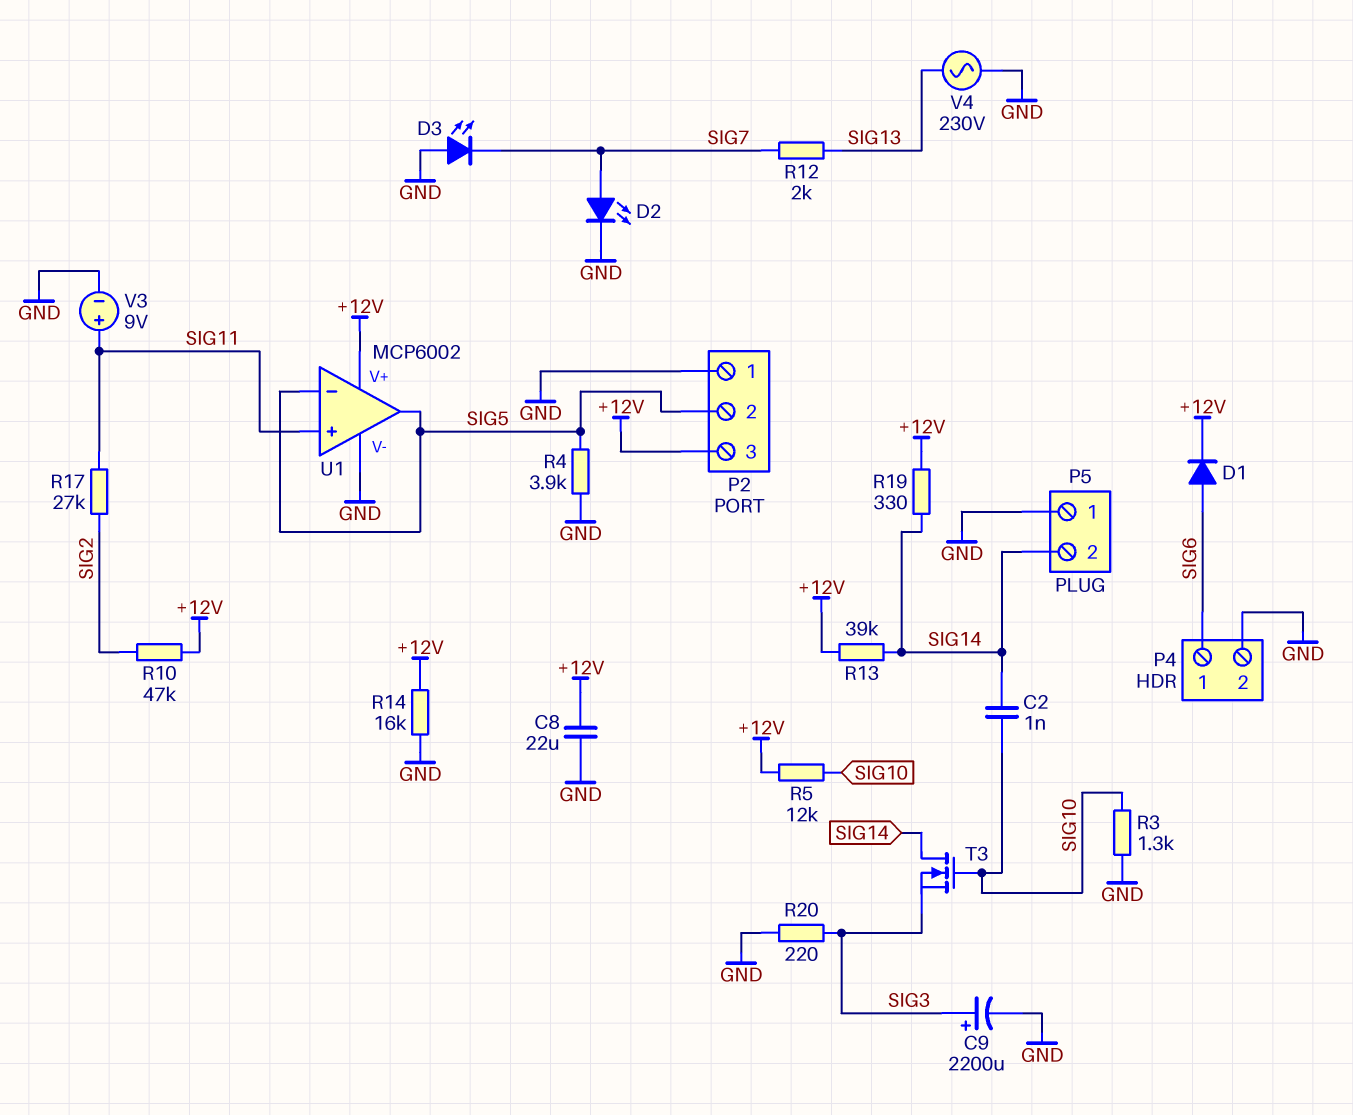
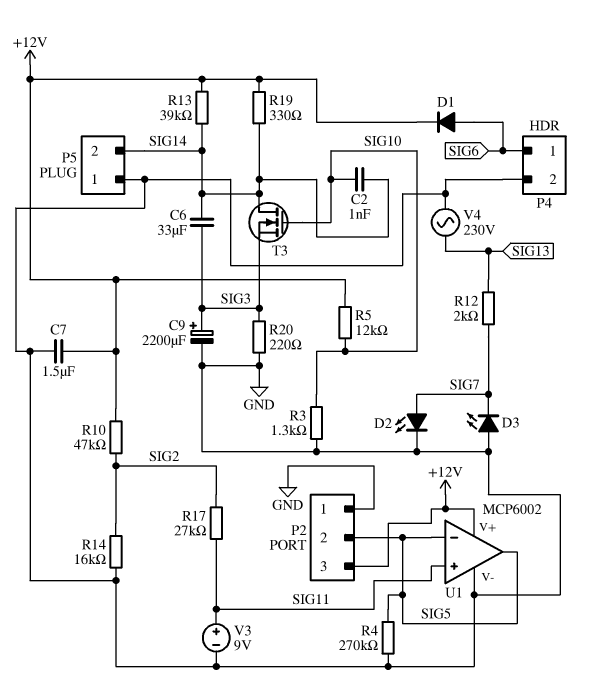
C6: none -> 33uF (SIG3, SIG14)
C7: none -> 1.5uF (+12V, GND)
C8: 22uF (+12V, GND) -> none
R4: 3.9k (GND, SIG5) -> 270k (GND, SIG5)
R14: 16k (+12V, GND) -> 16k (GND, SIG2)

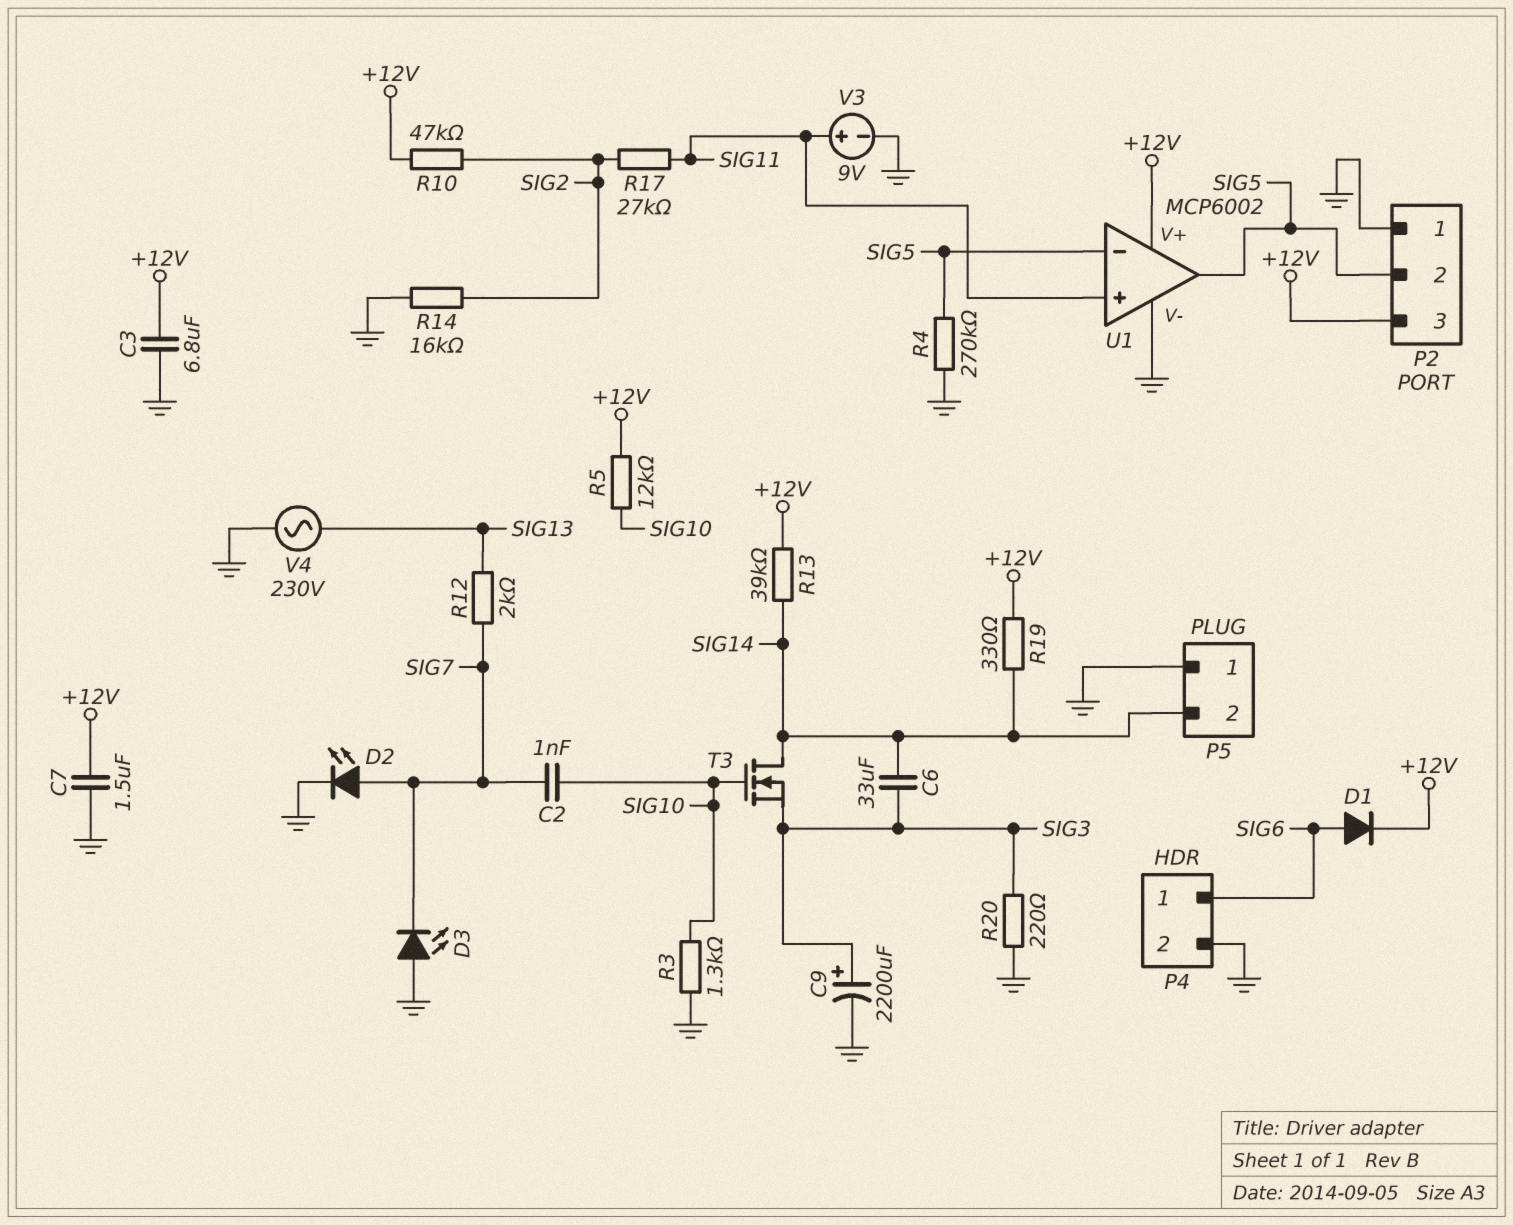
C2: 1nF (SIG10, SIG14) -> 1nF (SIG7, SIG10)
C3: none -> 6.8uF (+12V, GND)

